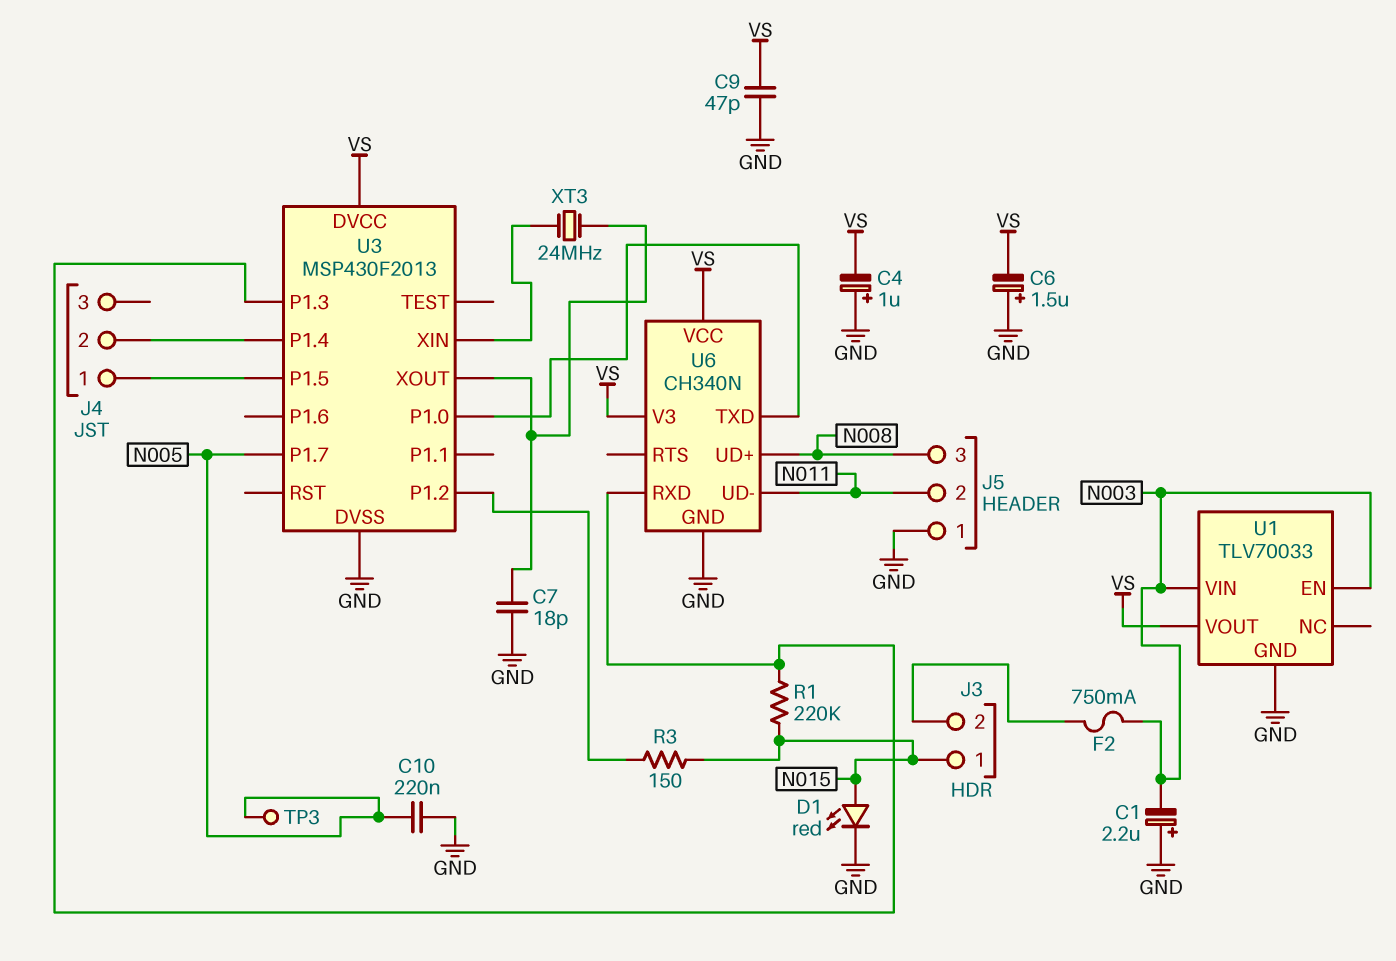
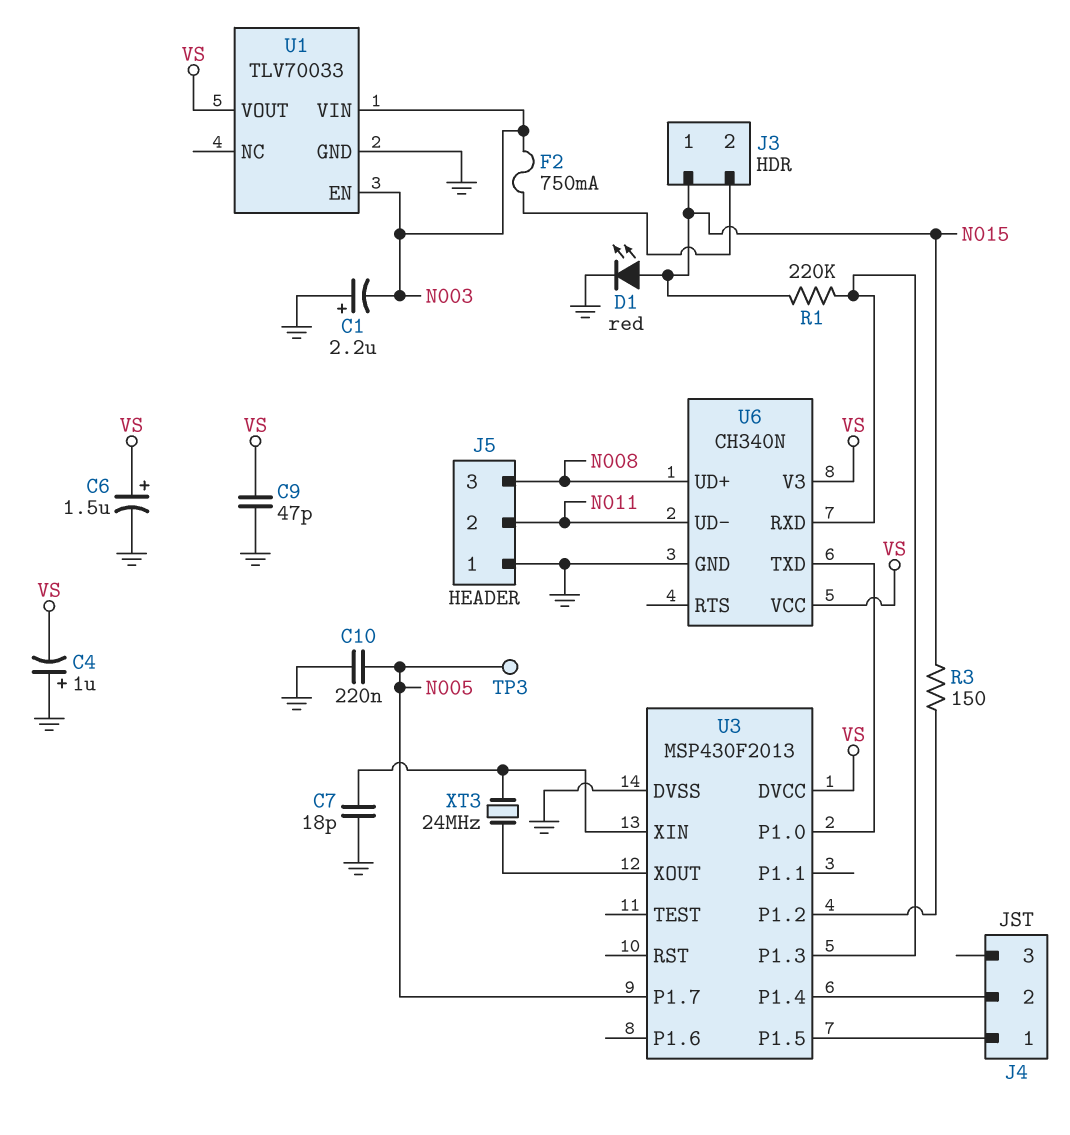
C6: 1.5uF (plus GND, minus VS) -> 1.5uF (plus VS, minus GND)
C7: 18pF (GND, U3/XOUT) -> 18pF (GND, U3/XIN)

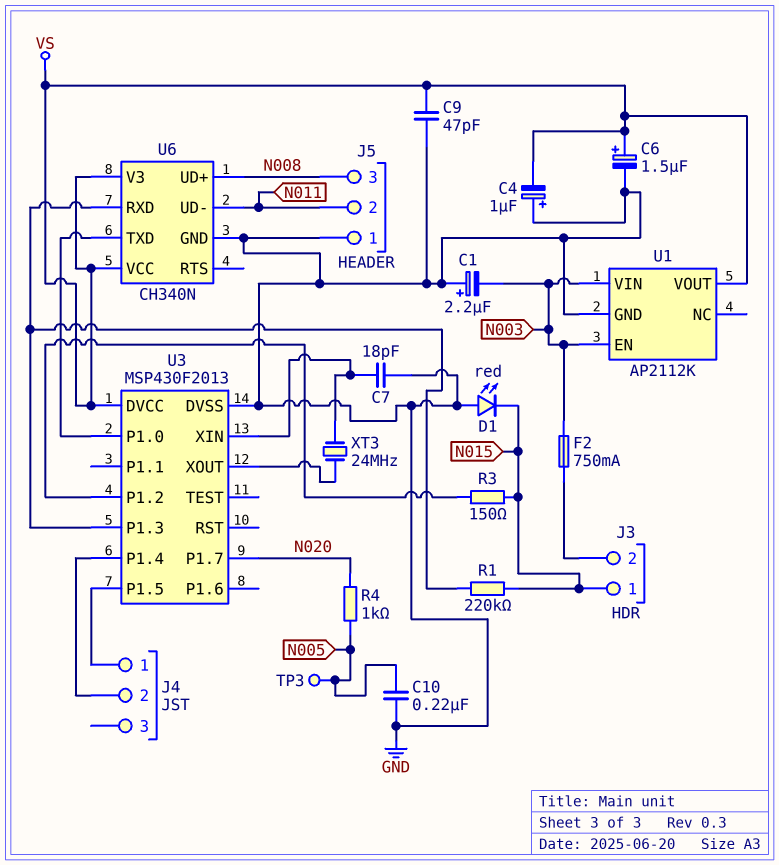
D1: LED red (A N015, K GND) -> LED red (A GND, K N015)
R4: none -> 1k (N005, N020)
U1: TLV70033 -> AP2112K
U3 pin P1.7: N005 -> N020

